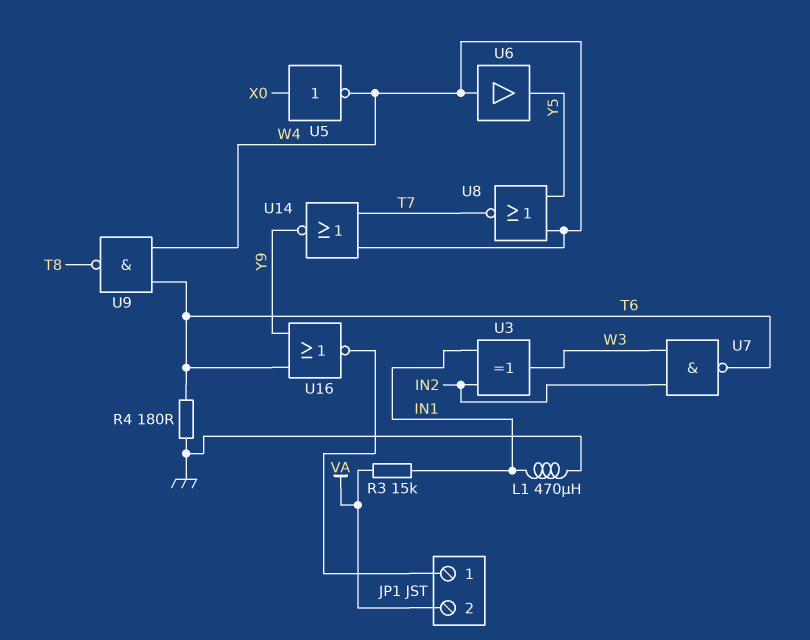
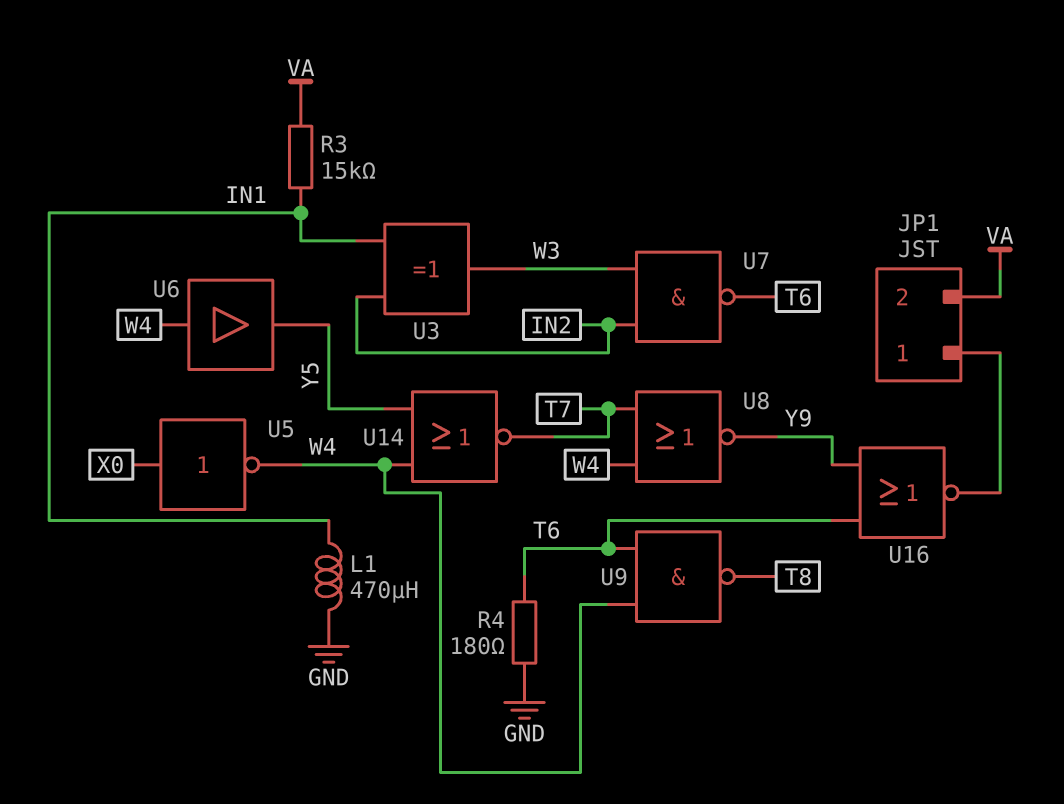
U8: NOR (in W4, in Y5, out T7) -> NOR (in T7, in W4, out Y9)
U14: NOR (in T7, in W4, out Y9) -> NOR (in W4, in Y5, out T7)

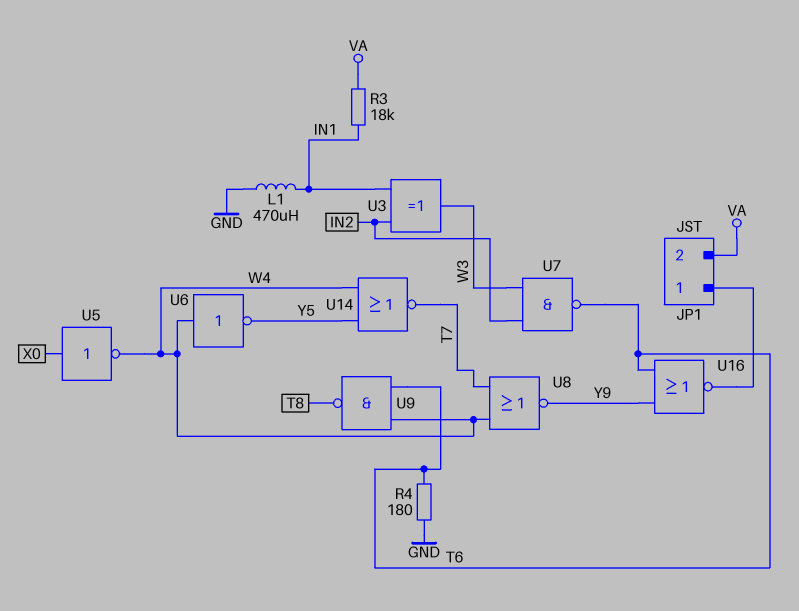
R3: 15k (IN1, VA) -> 18k (IN1, VA)
U6: buffer (in W4, out Y5) -> NOT (in W4, out Y5)

